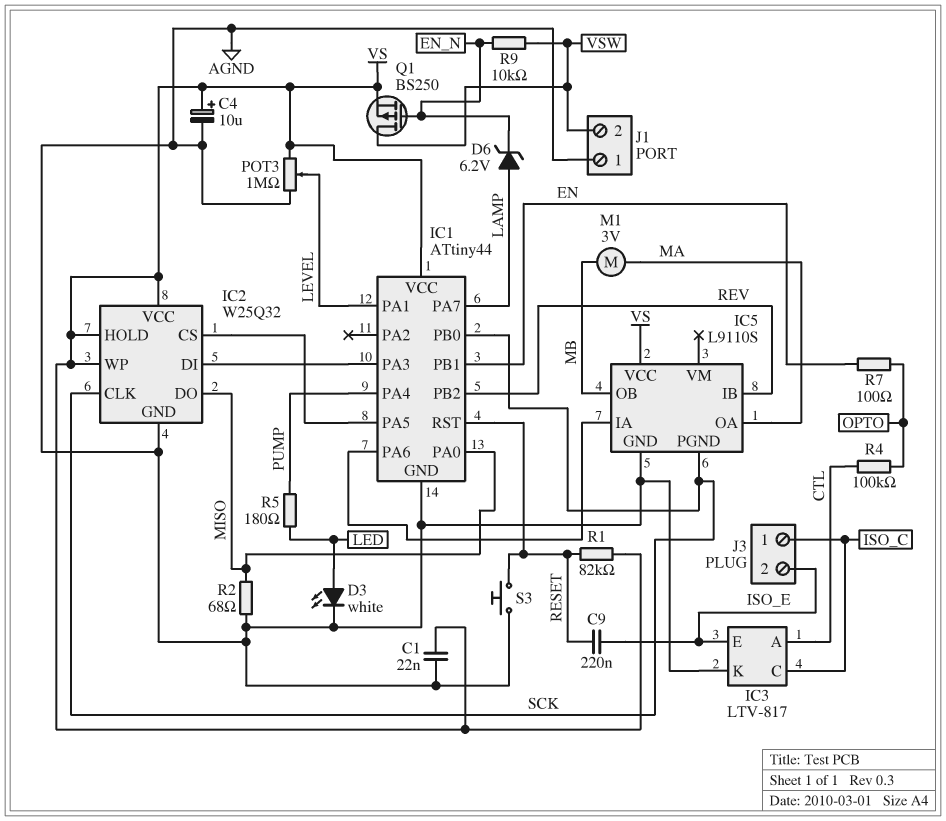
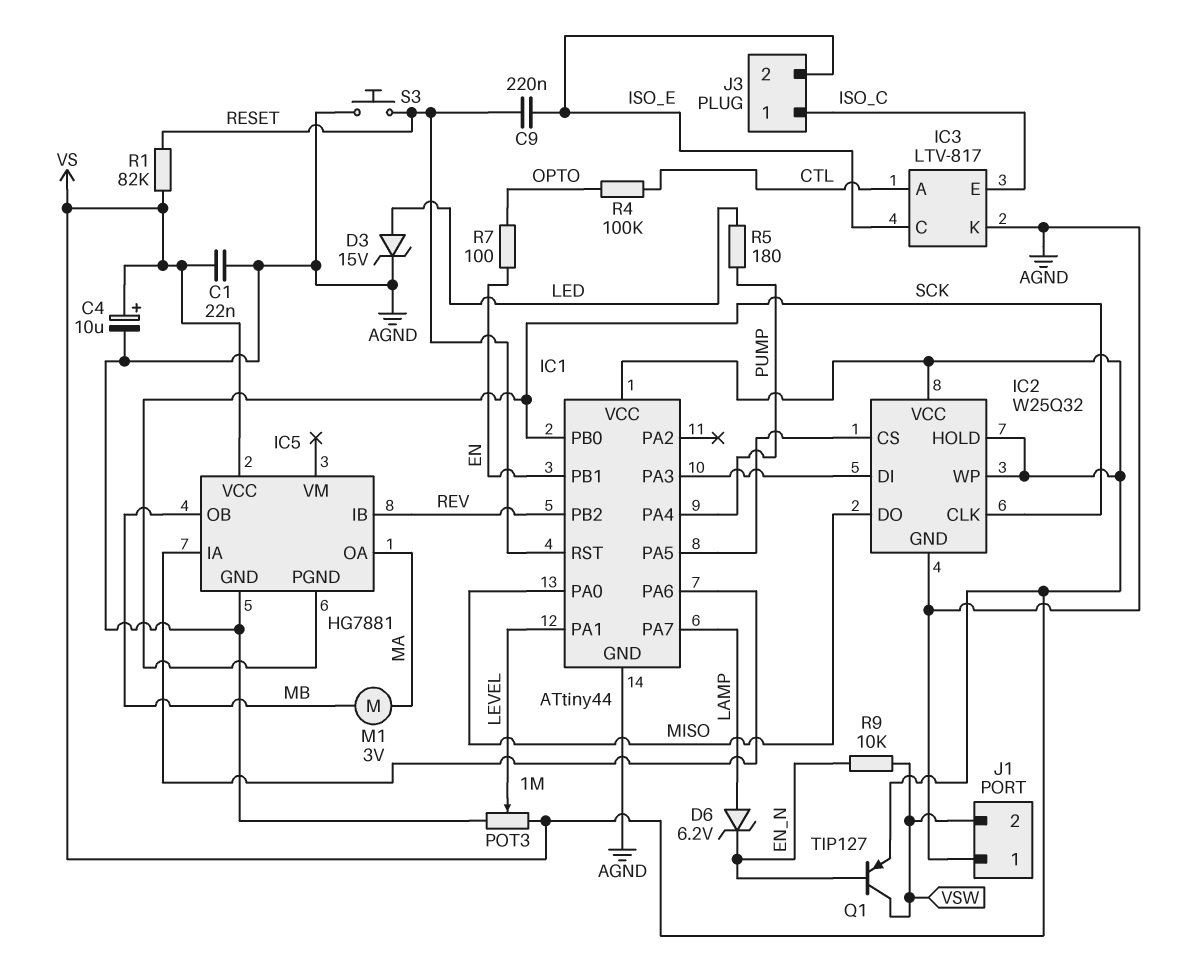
D3: LED white (A LED, K AGND) -> zener 15V (A LED, K AGND)
IC3 pin C: ISO_C -> ISO_E
IC3 pin E: ISO_E -> ISO_C
IC5: L9110S -> HG7881
Q1: PMOS BS250 (G EN_N, D VSW, S VS) -> PNP TIP127 (B EN_N, C VSW, E VS)
R2: 68 (AGND, MISO) -> none

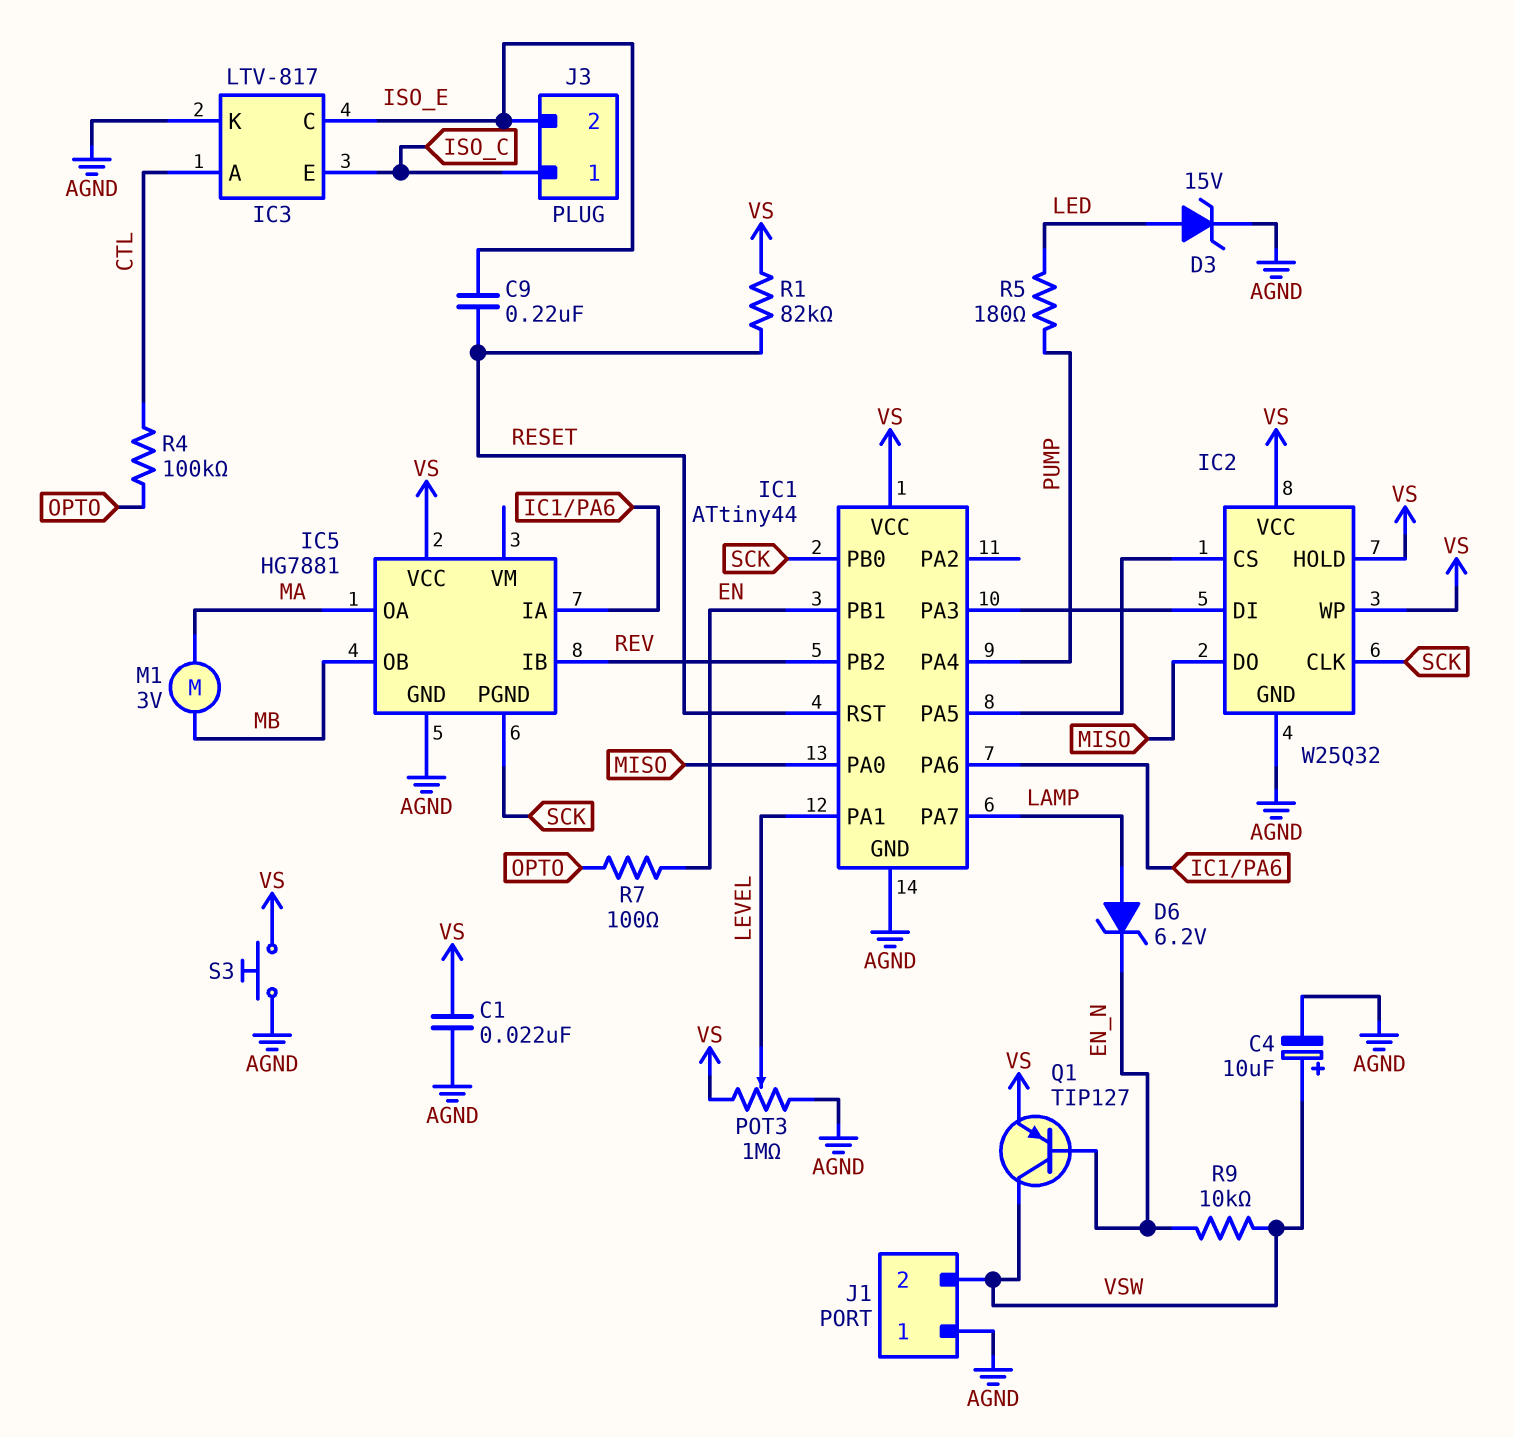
C4: 10uF (plus VS, minus AGND) -> 10uF (plus VSW, minus AGND)
S3: button (AGND, RESET) -> button (AGND, VS)

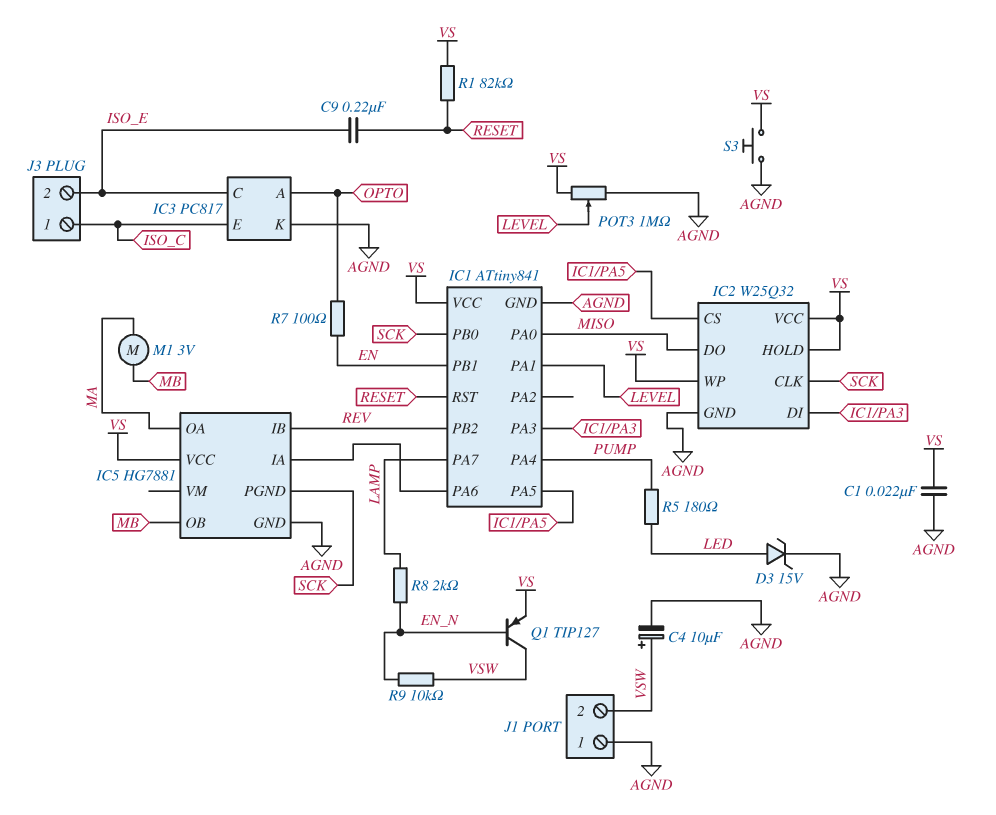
D6: zener 6.2V (A LAMP, K EN_N) -> none
IC1: ATtiny44 -> ATtiny841
IC3: LTV-817 -> PC817
IC3 pin A: CTL -> OPTO
R4: 100k (CTL, OPTO) -> none
R8: none -> 2k (EN_N, LAMP)

